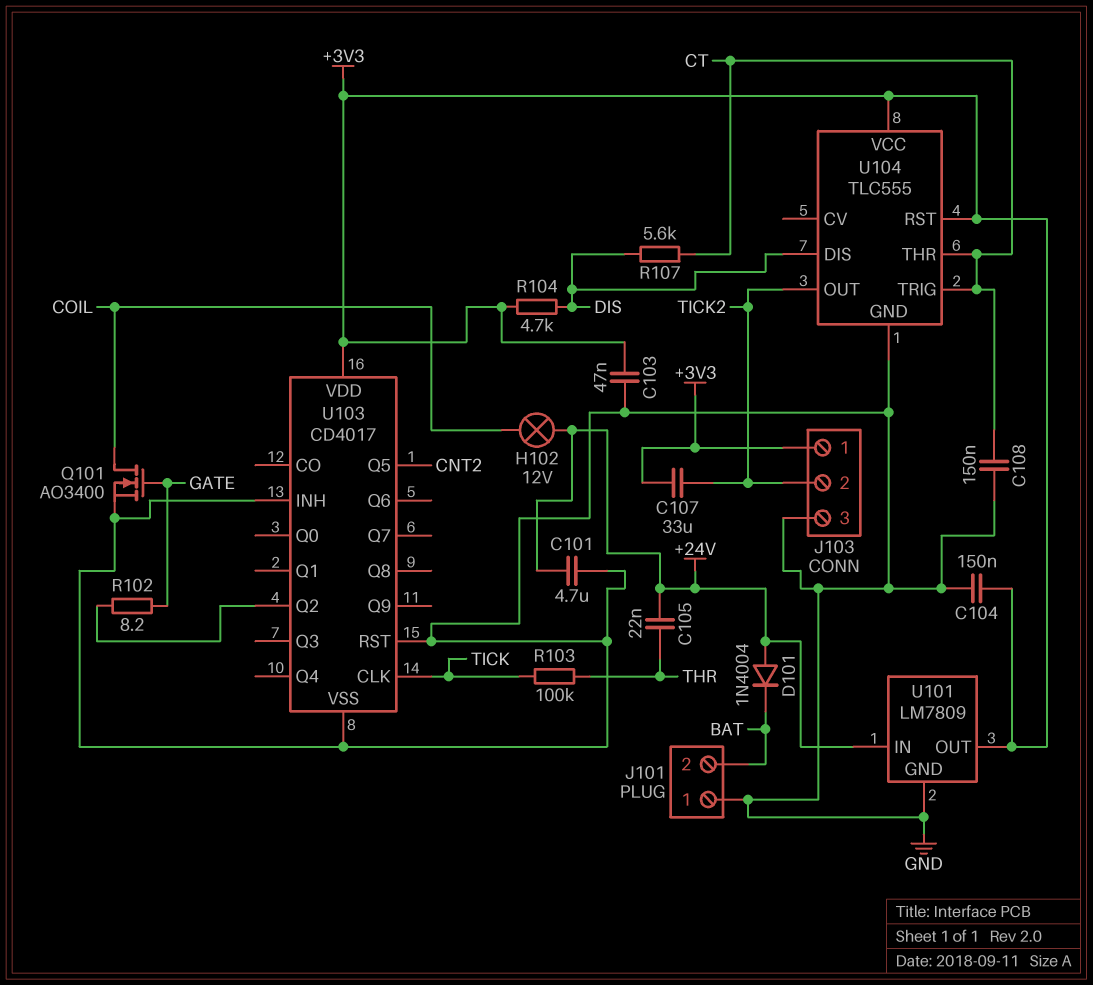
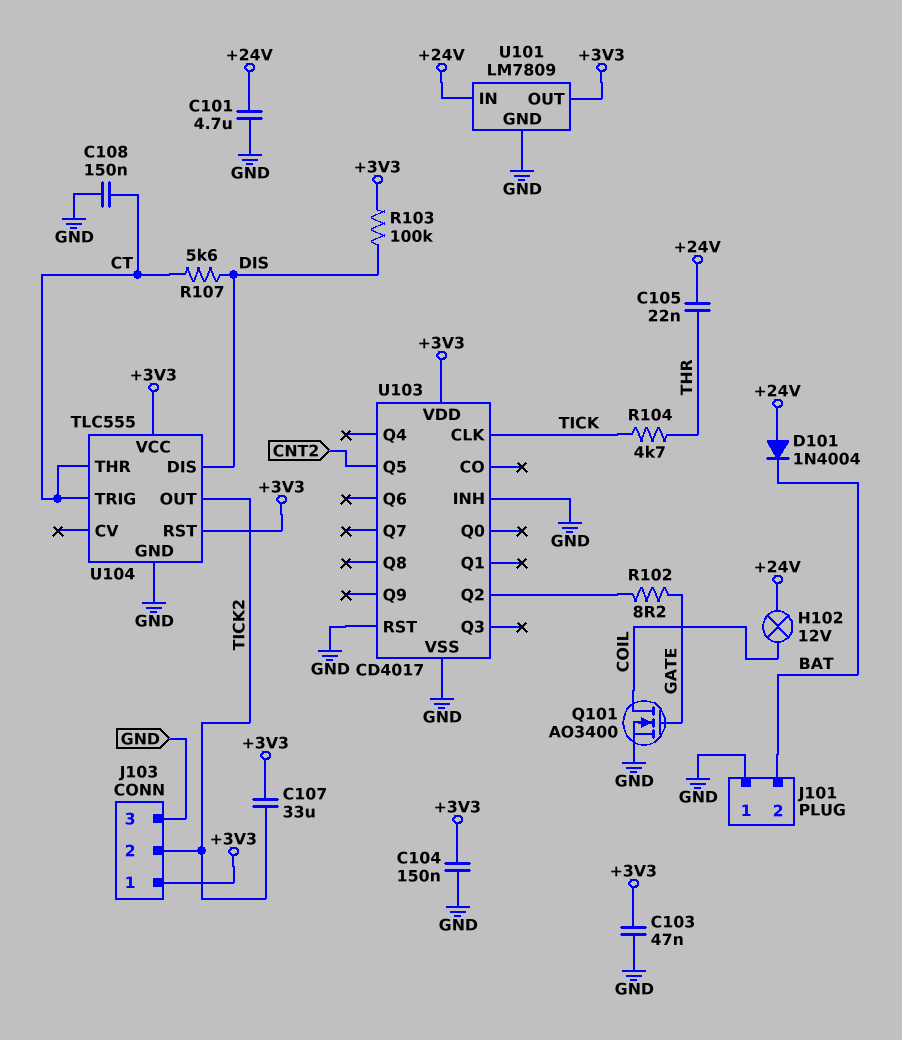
R103: 100k (THR, TICK) -> 100k (+3V3, DIS)
R104: 4.7k (+3V3, DIS) -> 4.7k (THR, TICK)

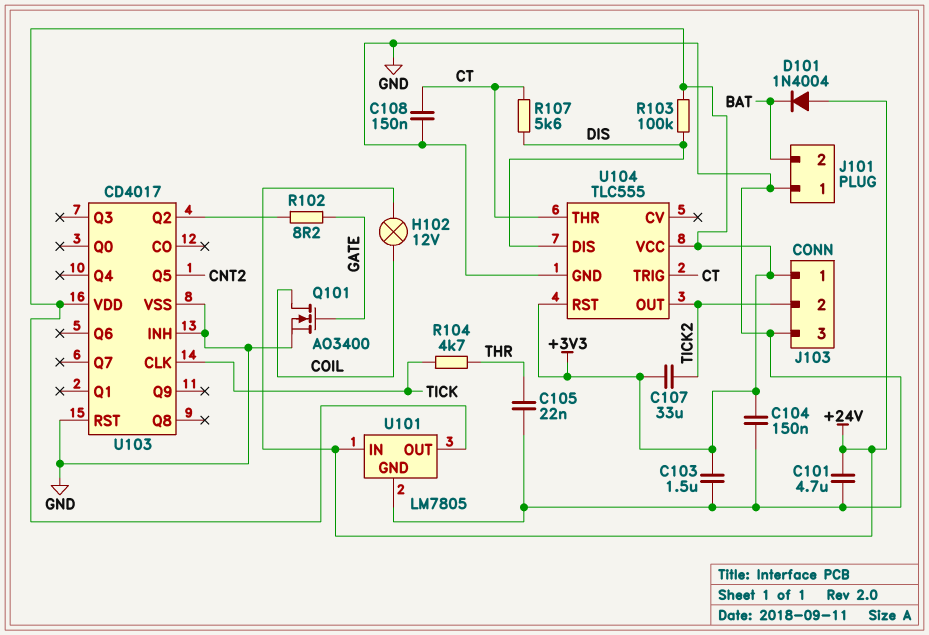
C103: 47nF (+3V3, GND) -> 1.5uF (+3V3, GND)
C105: 22nF (+24V, THR) -> 22nF (GND, THR)
U101: LM7809 -> LM7805

